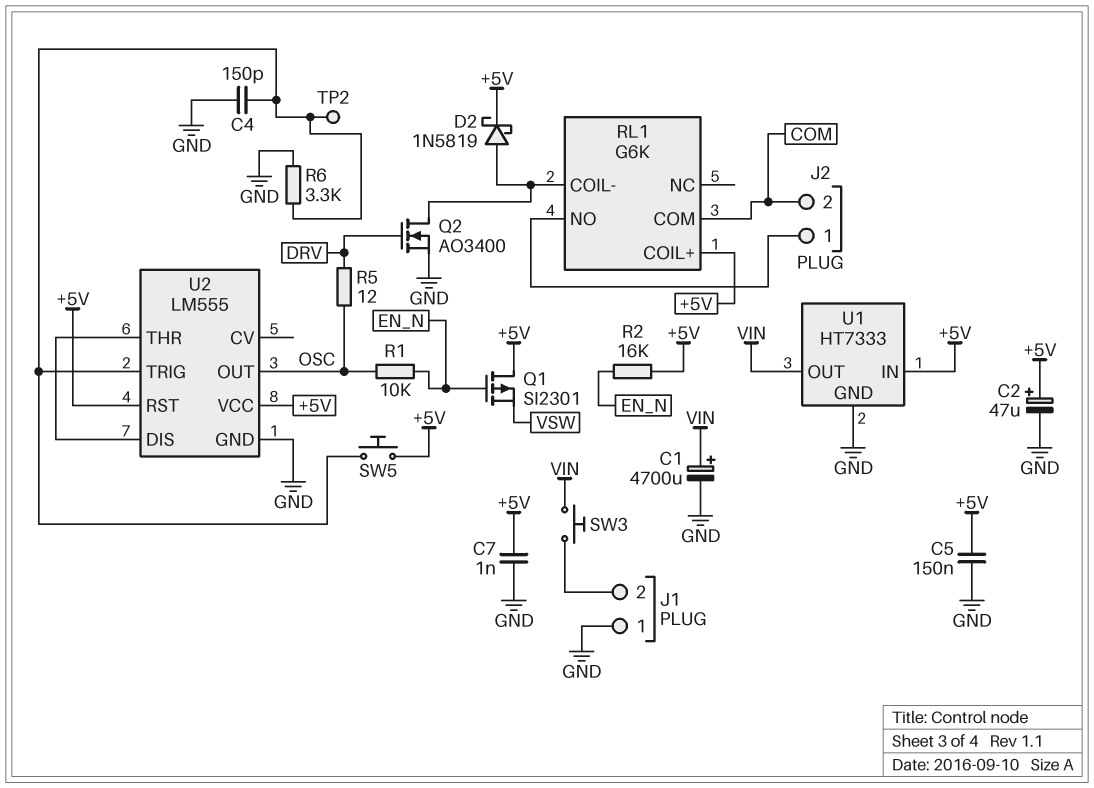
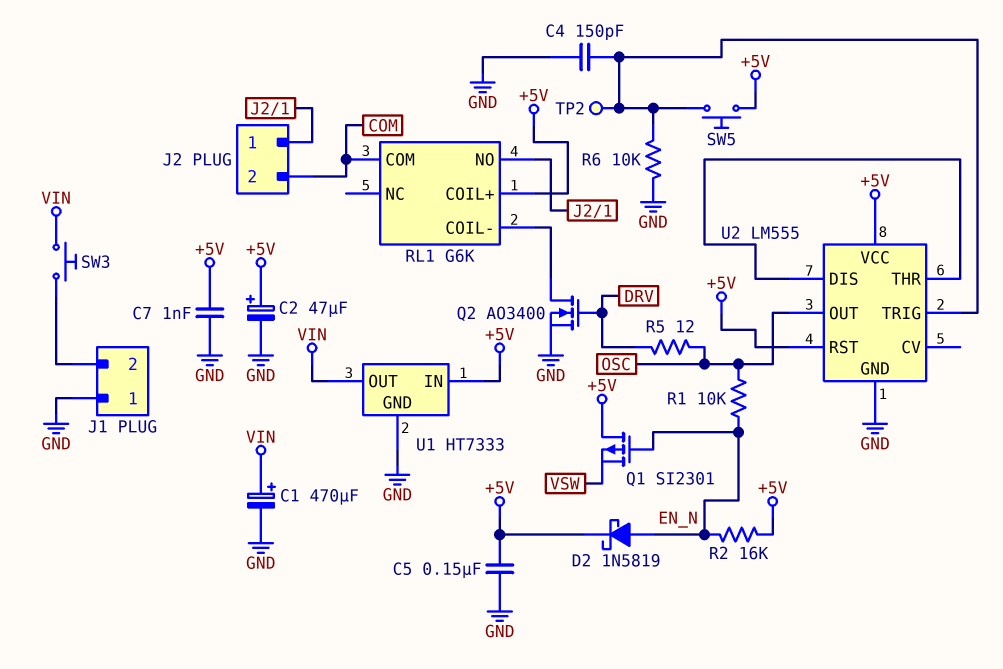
C1: 4700uF (plus VIN, minus GND) -> 470uF (plus VIN, minus GND)
D2: schottky 1N5819 (A RL1/COIL-, K +5V) -> schottky 1N5819 (A EN_N, K +5V)
R6: 3.3k (GND, U2/TRIG) -> 10k (GND, U2/TRIG)

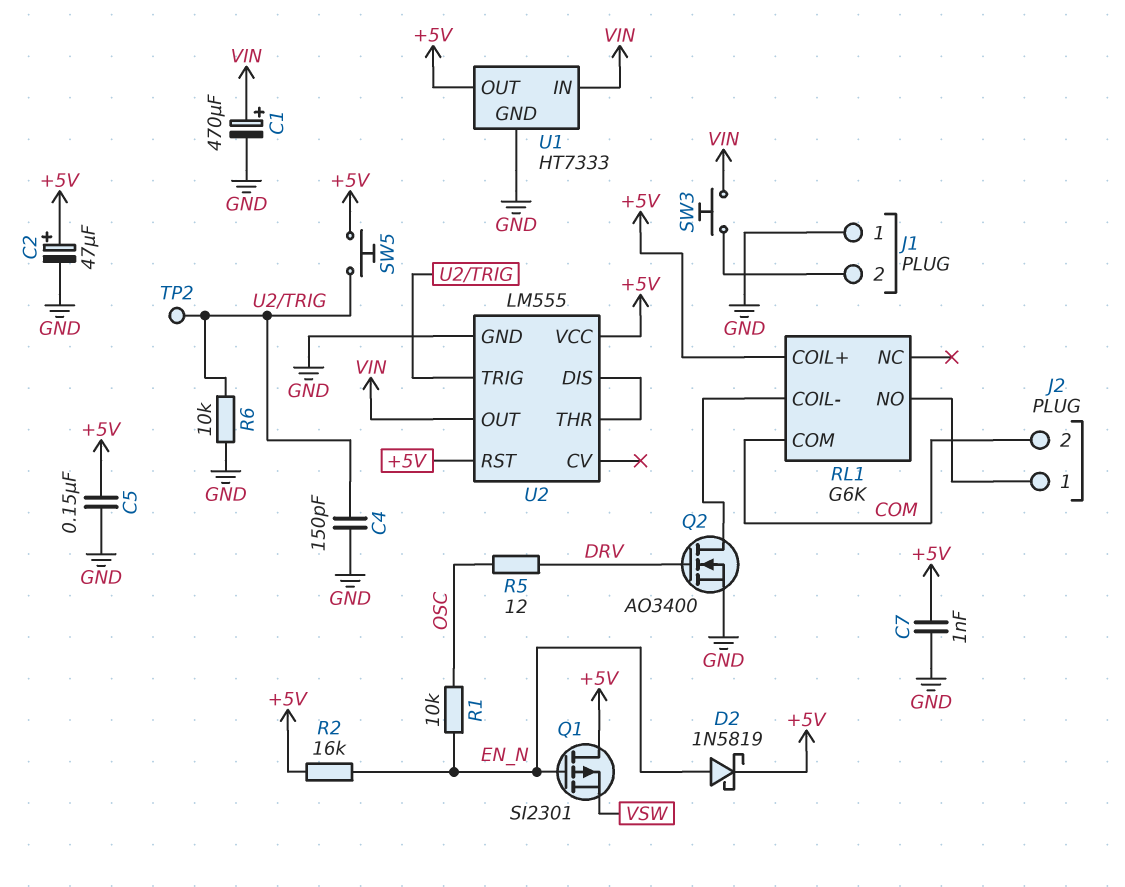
U1 pin IN: +5V -> VIN
U1 pin OUT: VIN -> +5V
U2 pin OUT: OSC -> VIN

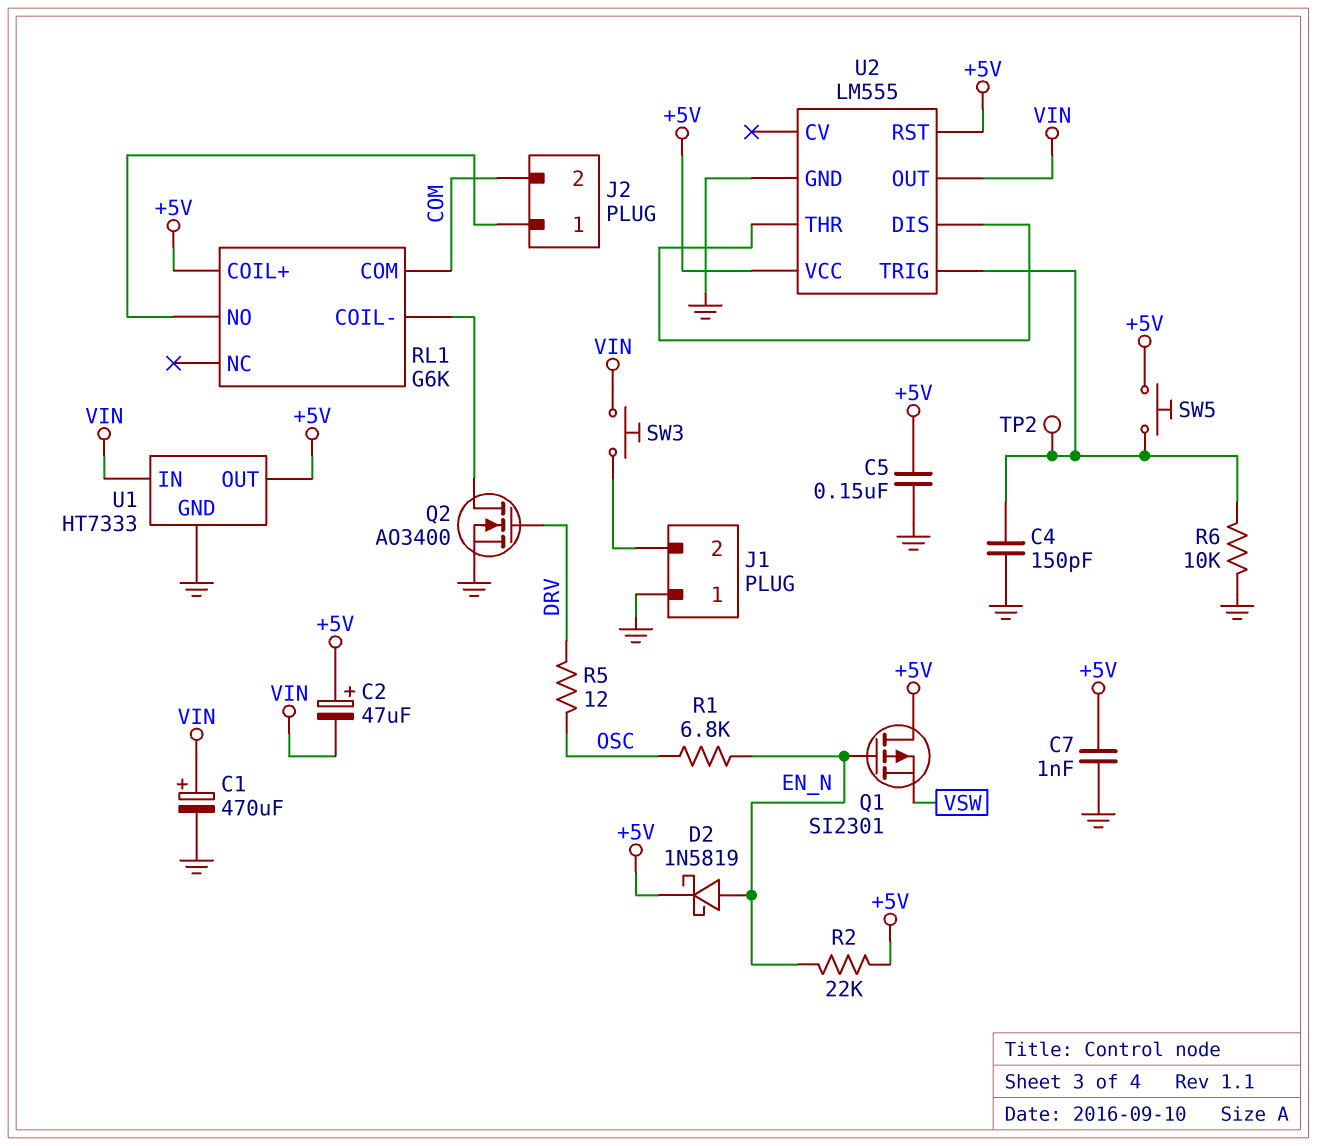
C2: 47uF (plus +5V, minus GND) -> 47uF (plus +5V, minus VIN)
R1: 10k (EN_N, OSC) -> 6.8k (EN_N, OSC)
R2: 16k (+5V, EN_N) -> 22k (+5V, EN_N)

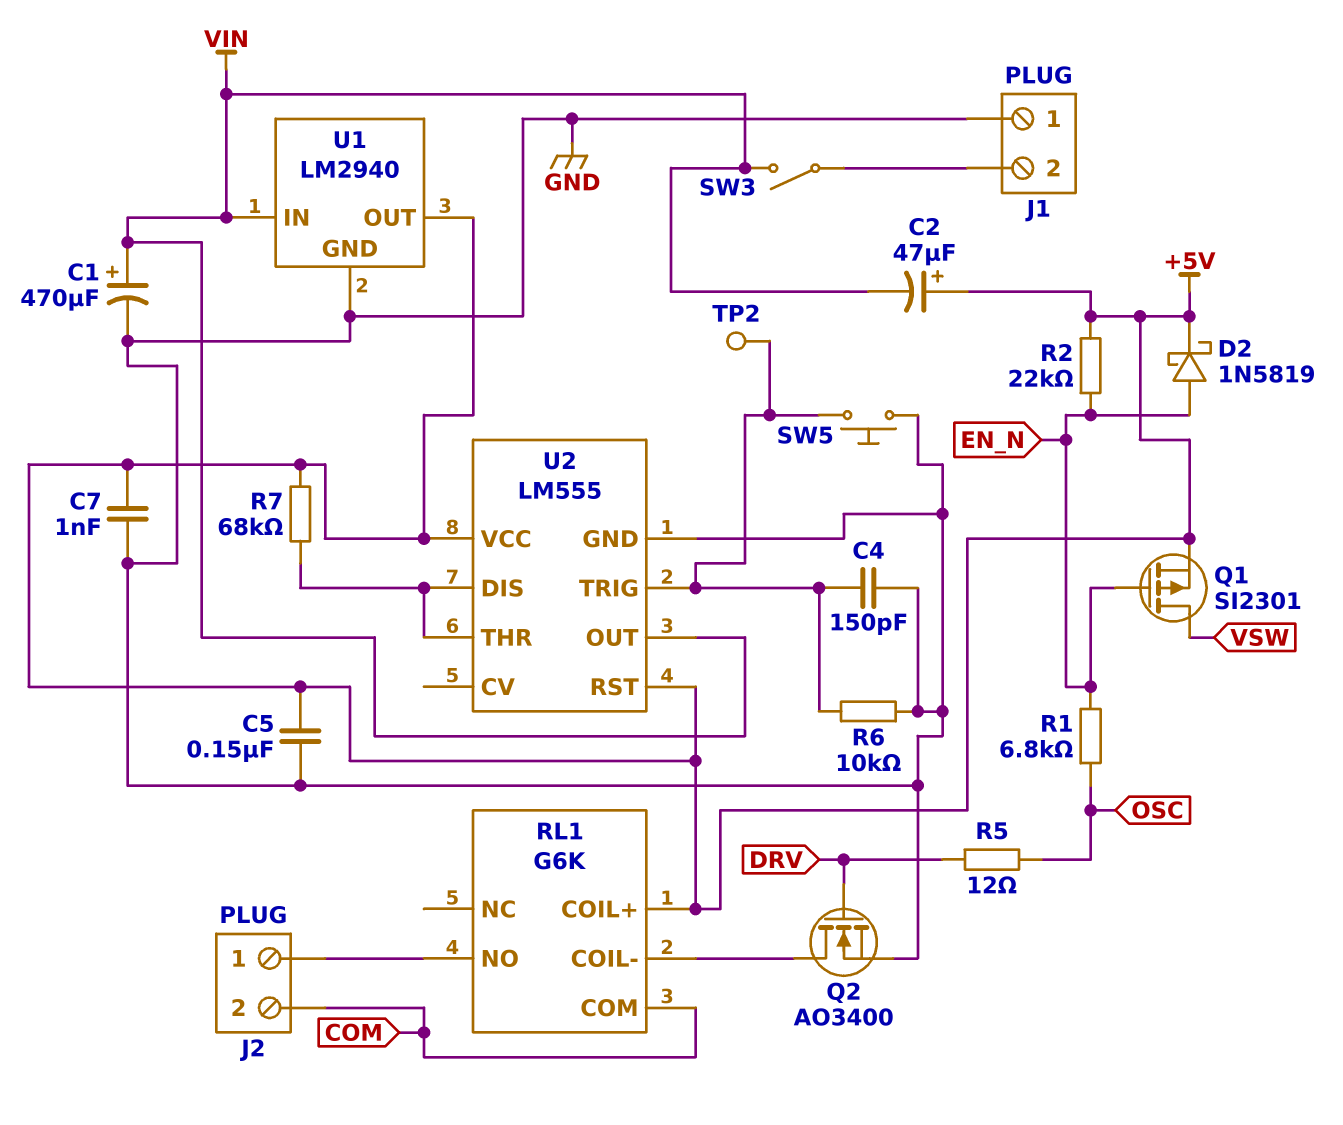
Q1: PMOS SI2301 (G EN_N, D +5V, S VSW) -> PMOS SI2301 (G EN_N, D VSW, S +5V)
R7: none -> 68k (+5V, U2/DIS)
SW3: button (J1/2, VIN) -> switch (J1/2, VIN)
SW5: button (+5V, U2/TRIG) -> button (GND, U2/TRIG)
U1: HT7333 -> LM2940

